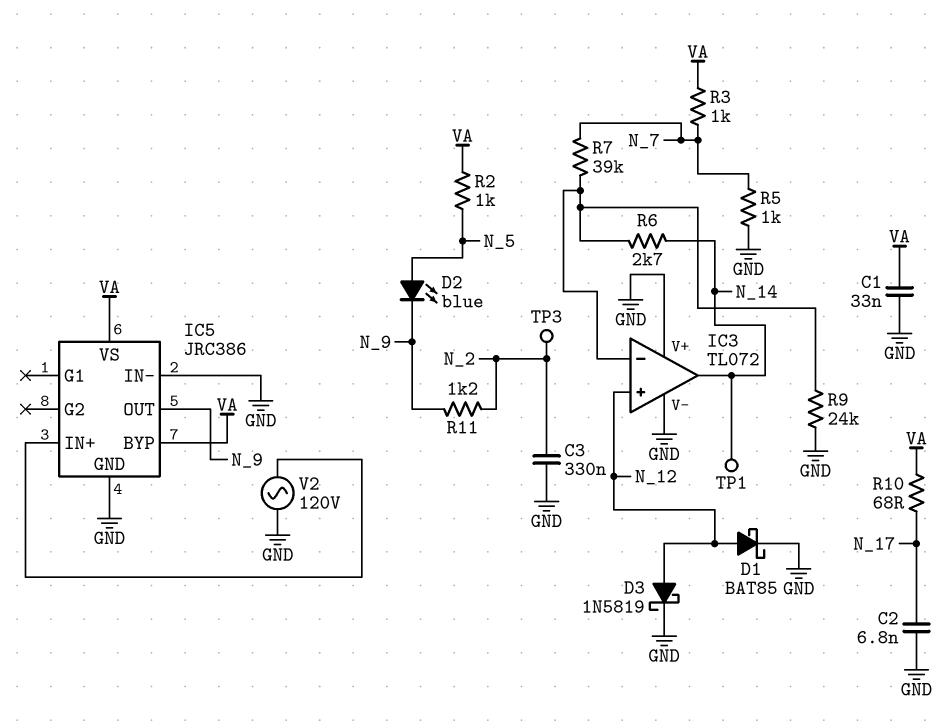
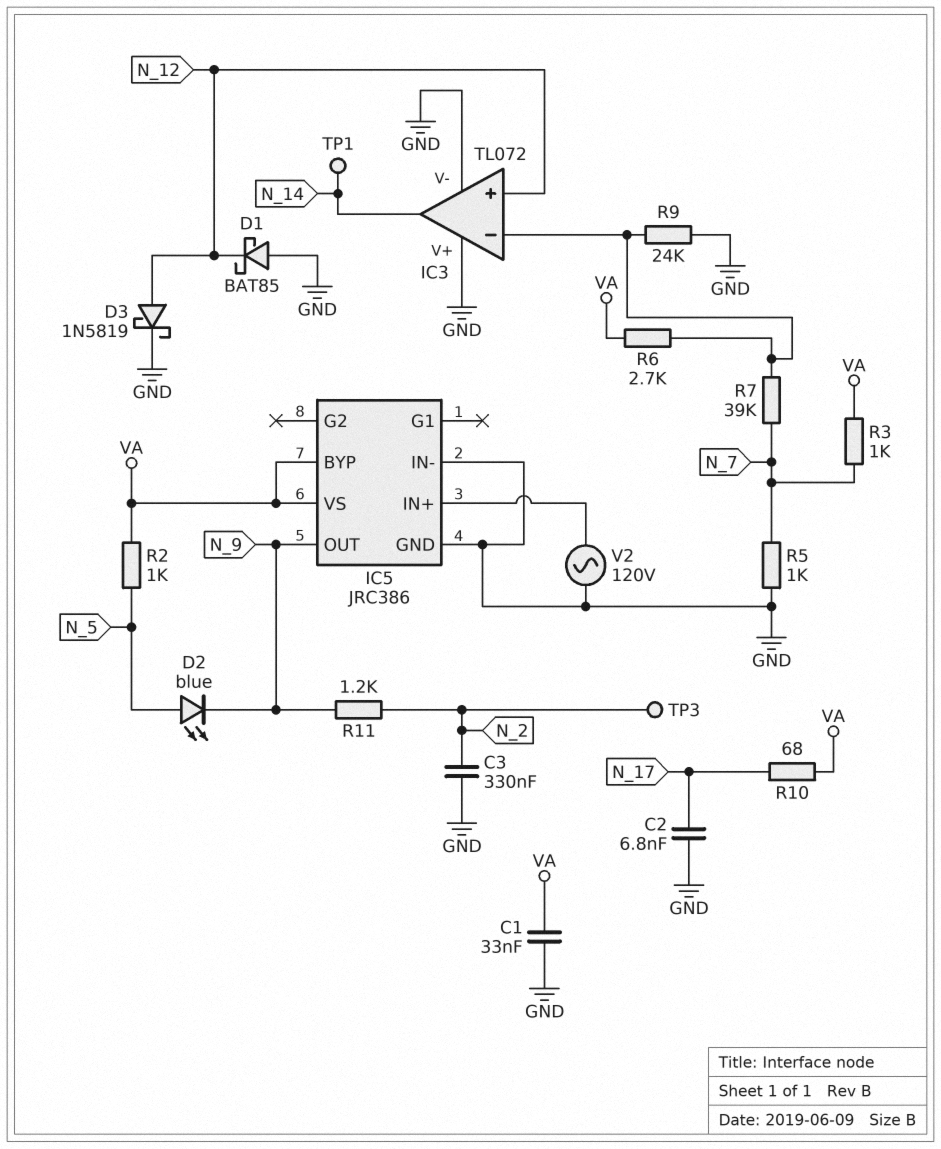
D1: schottky BAT85 (A N_12, K GND) -> schottky BAT85 (A GND, K N_12)
R6: 2.7k (IC3/in-, N_14) -> 2.7k (IC3/in-, VA)

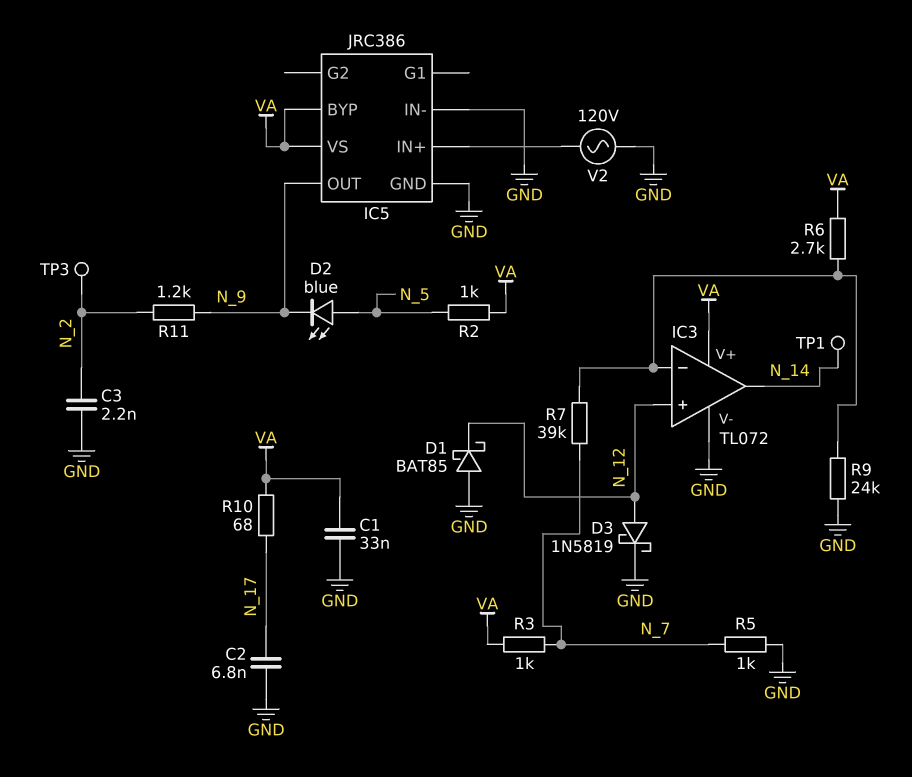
C3: 330nF (GND, N_2) -> 2.2nF (GND, N_2)
IC3 pin V+: GND -> VA

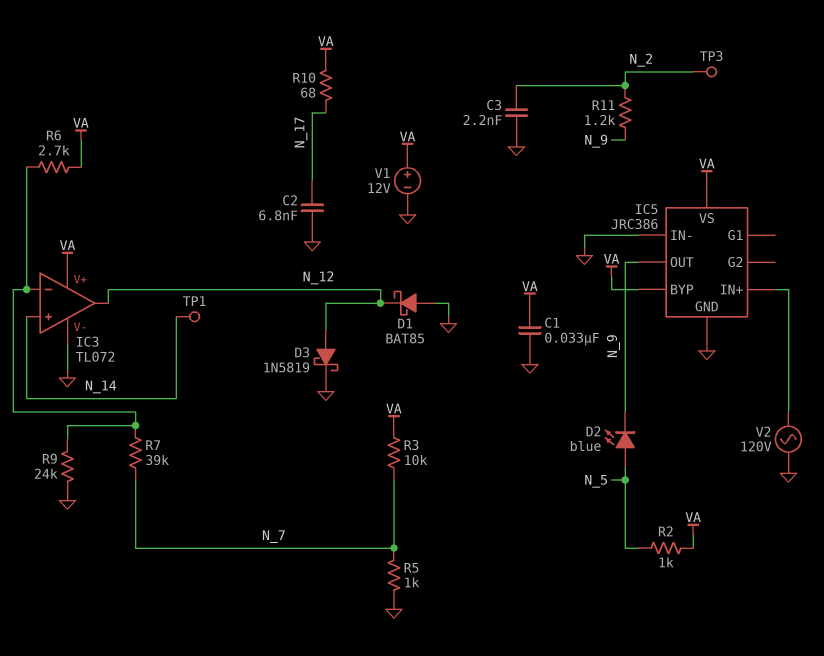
IC3 pin in+: N_12 -> N_14
IC3 pin out: N_14 -> N_12
R3: 1k (N_7, VA) -> 10k (N_7, VA)
V1: none -> 12V (plus VA, minus GND)

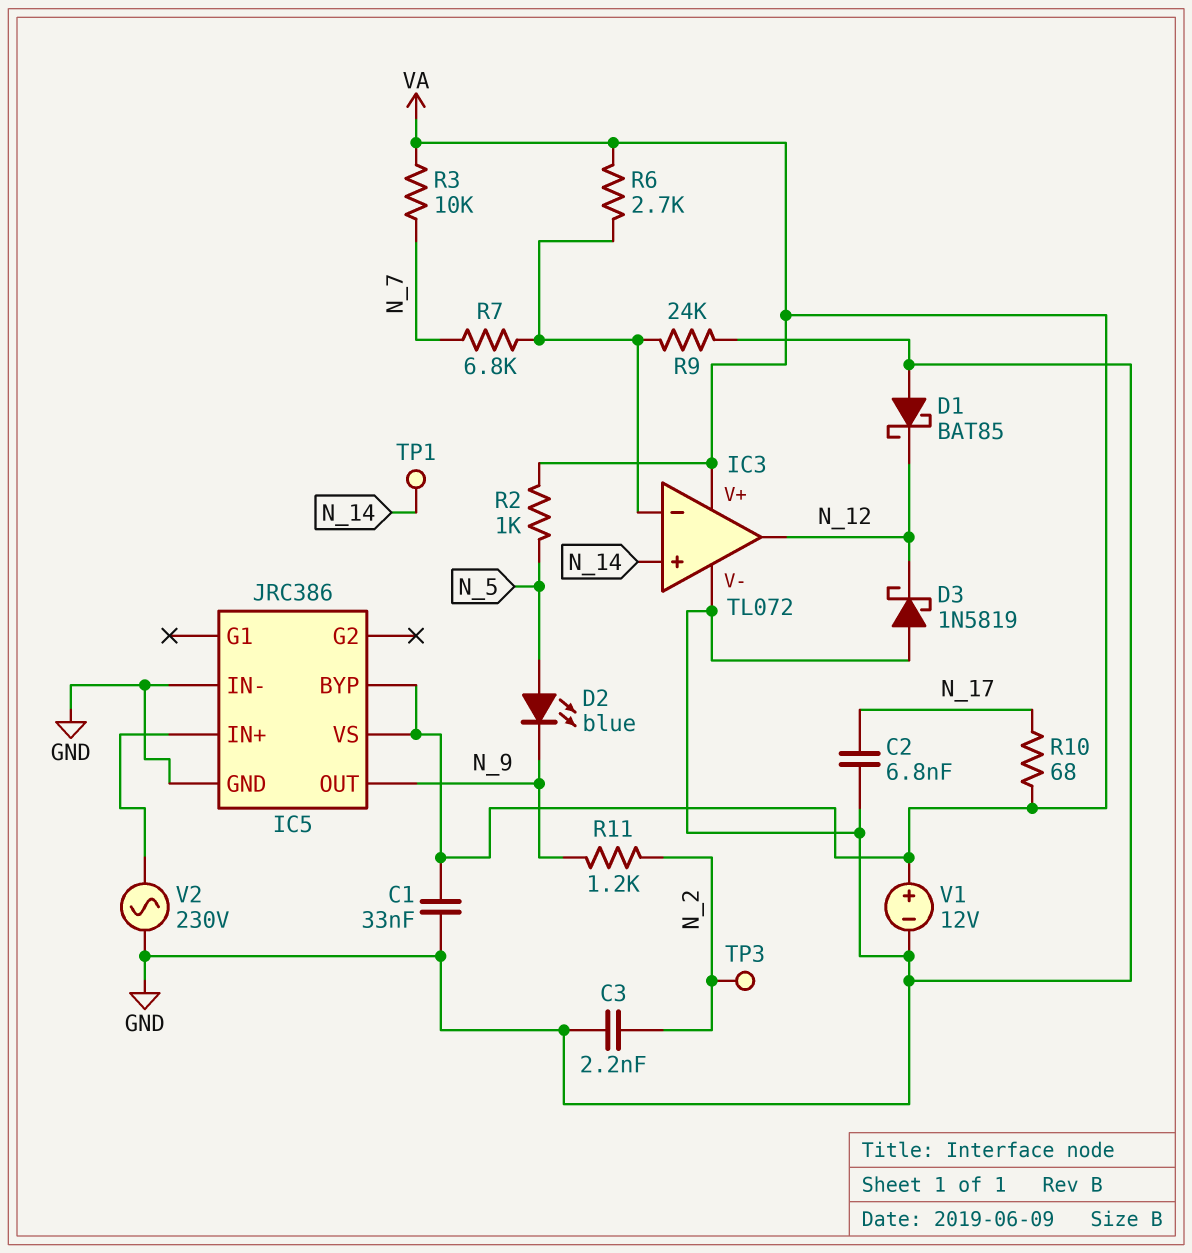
D3: schottky 1N5819 (A N_12, K GND) -> schottky 1N5819 (A GND, K N_12)
R5: 1k (GND, N_7) -> none
R7: 39k (IC3/in-, N_7) -> 6.8k (IC3/in-, N_7)
V2: AC 120V (GND, IC5/IN+) -> AC 230V (GND, IC5/IN+)

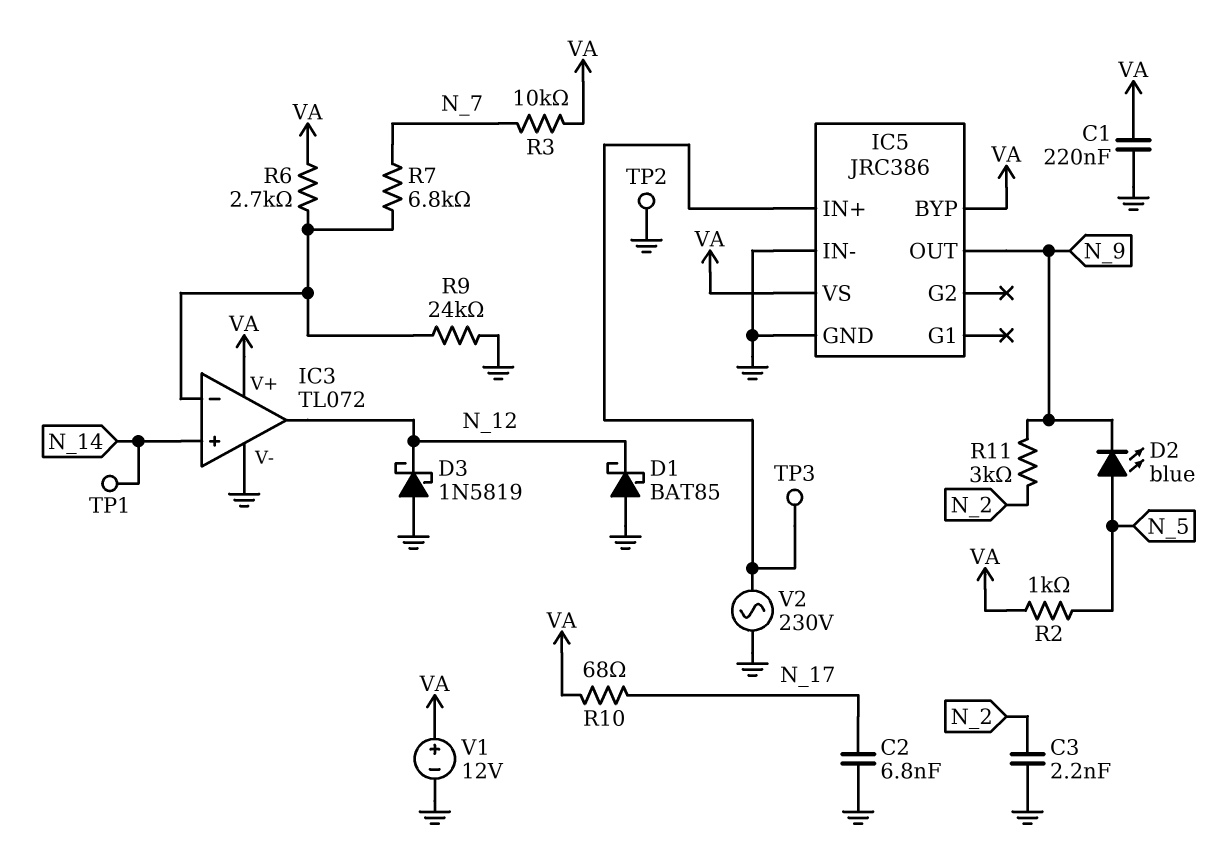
C1: 33nF (GND, VA) -> 220nF (GND, VA)
R11: 1.2k (N_2, N_9) -> 3k (N_2, N_9)
TP2: none -> test point (GND)
TP3: test point (N_2) -> test point (IC5/IN+)

